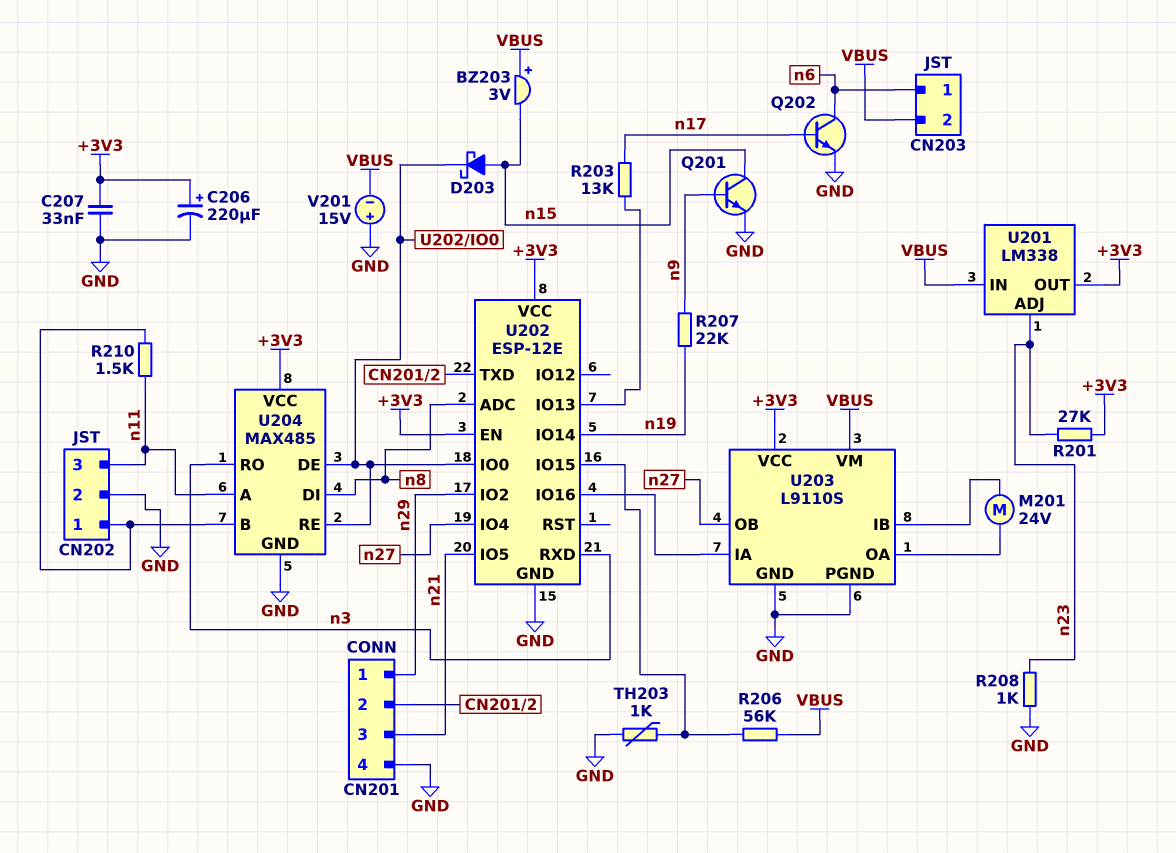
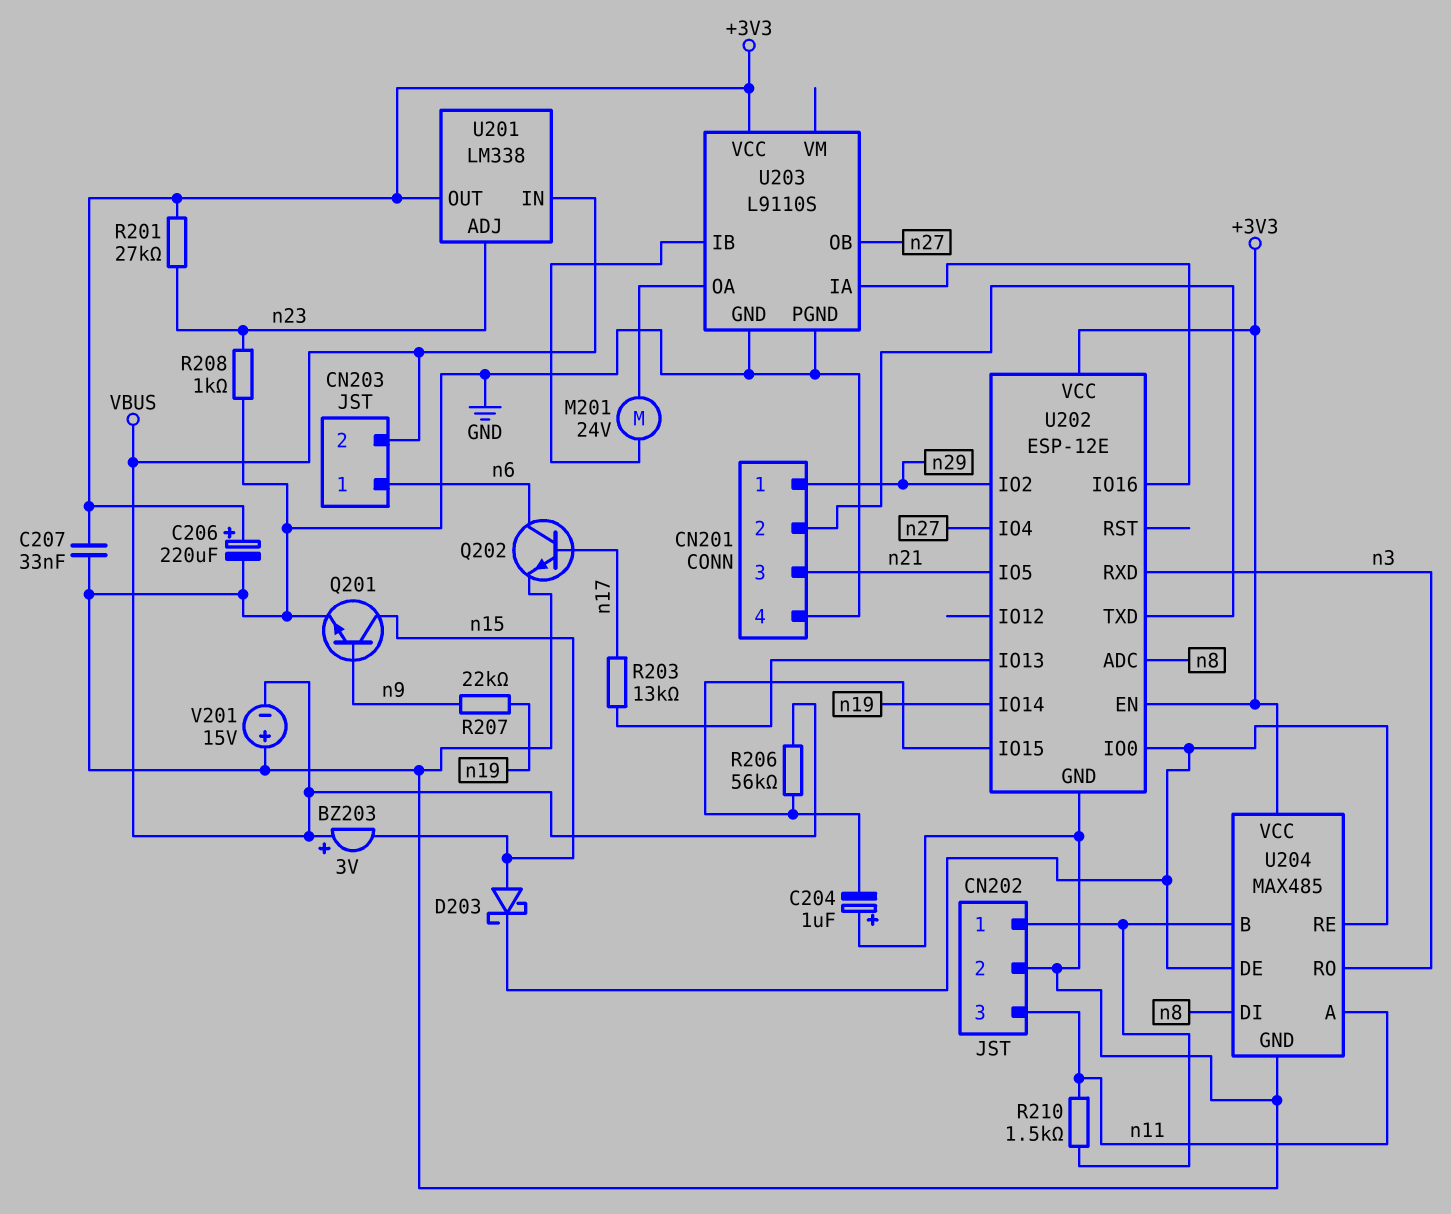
C204: none -> 1uF (plus GND, minus U202/IO15)
TH203: 1k (GND, U202/IO15) -> none
U203 pin VM: VBUS -> none

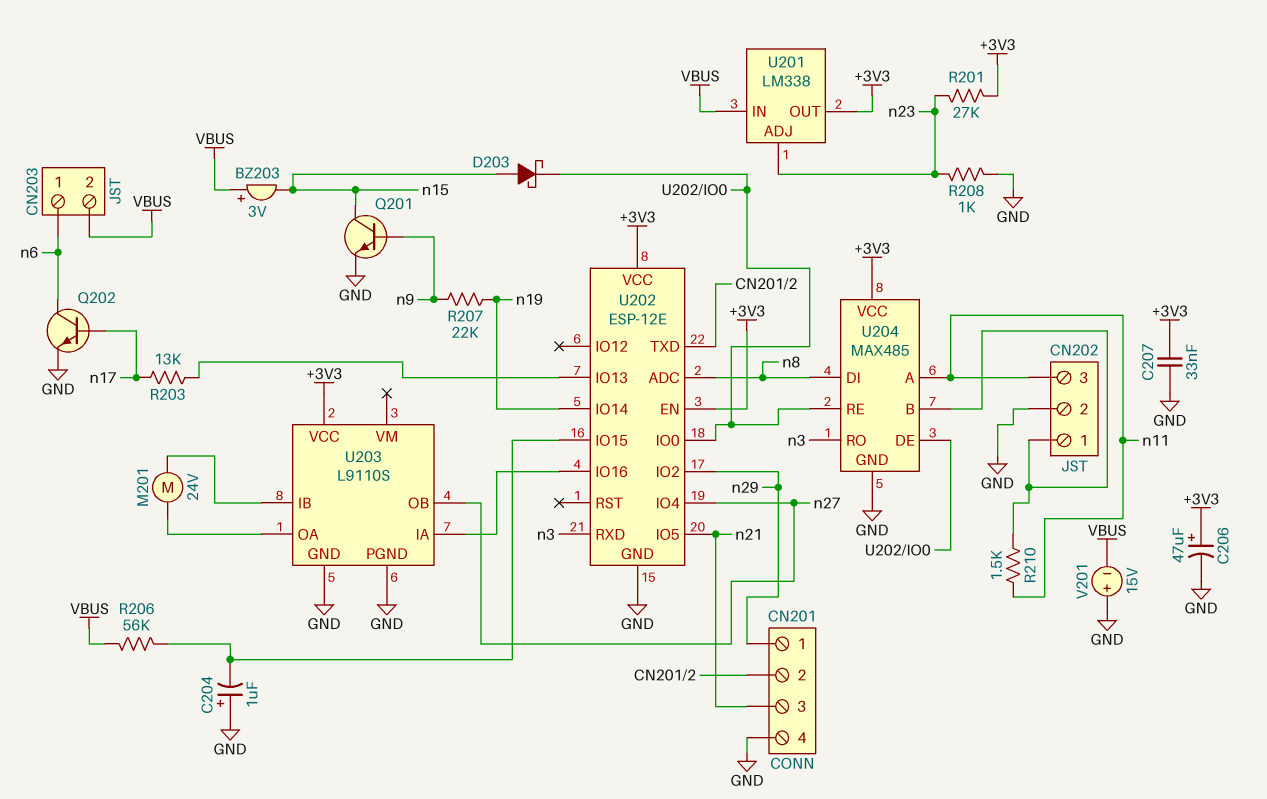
C206: 220uF (plus +3V3, minus GND) -> 47uF (plus +3V3, minus GND)

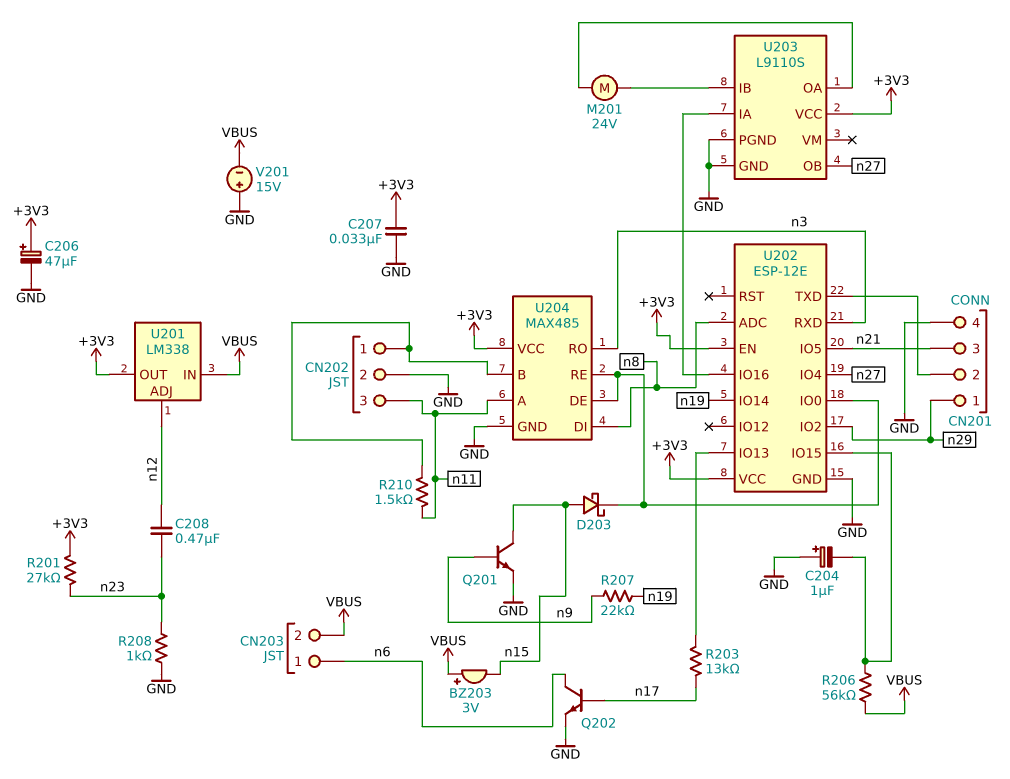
C208: none -> 470nF (n12, n23)
U201 pin ADJ: n23 -> n12

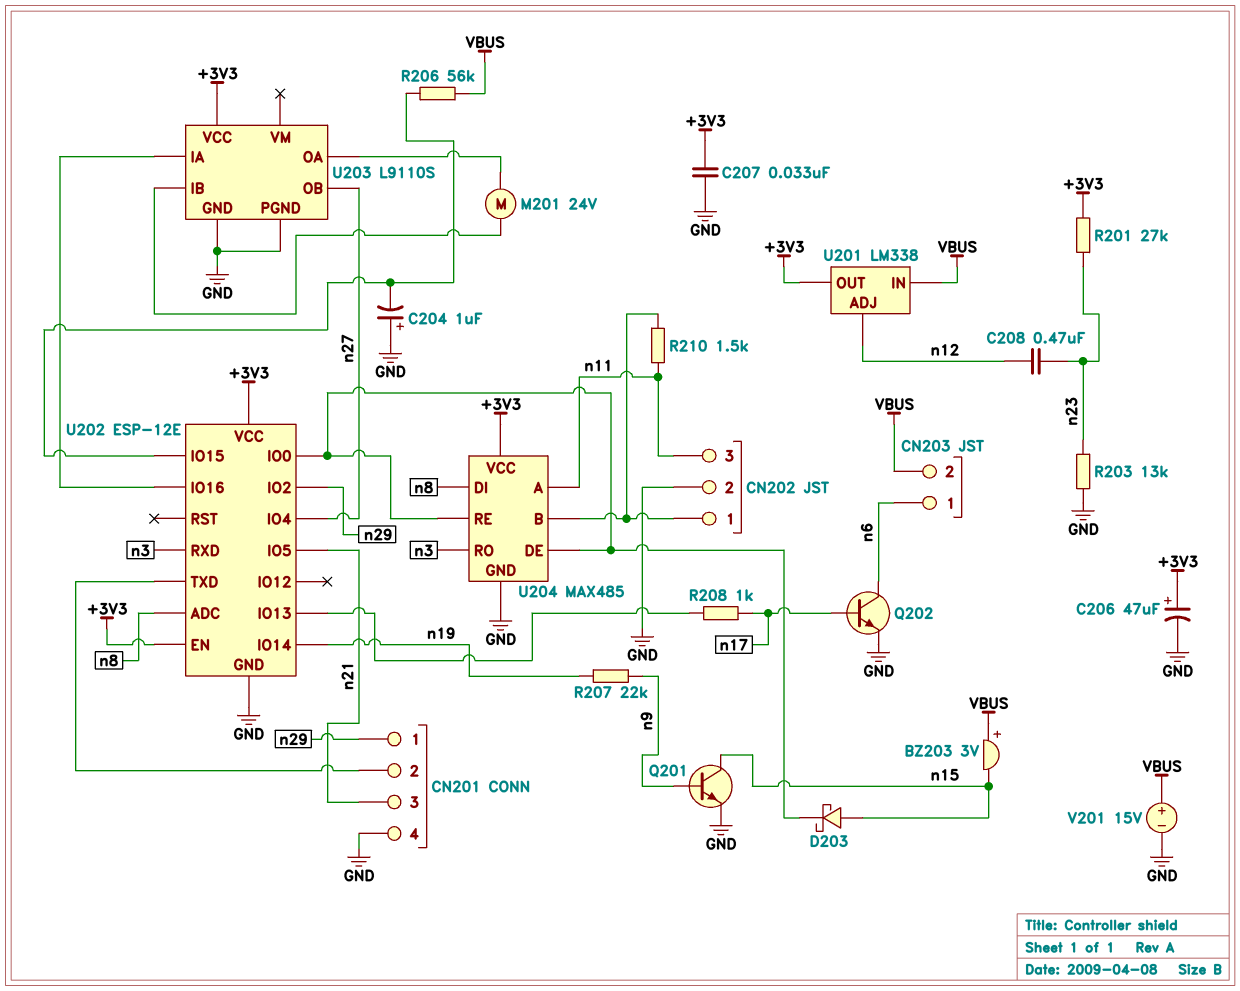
R203: 13k (U202/IO13, n17) -> 13k (GND, n23)
R208: 1k (GND, n23) -> 1k (U202/IO13, n17)
V201: 15V (plus GND, minus VBUS) -> 15V (plus VBUS, minus GND)

